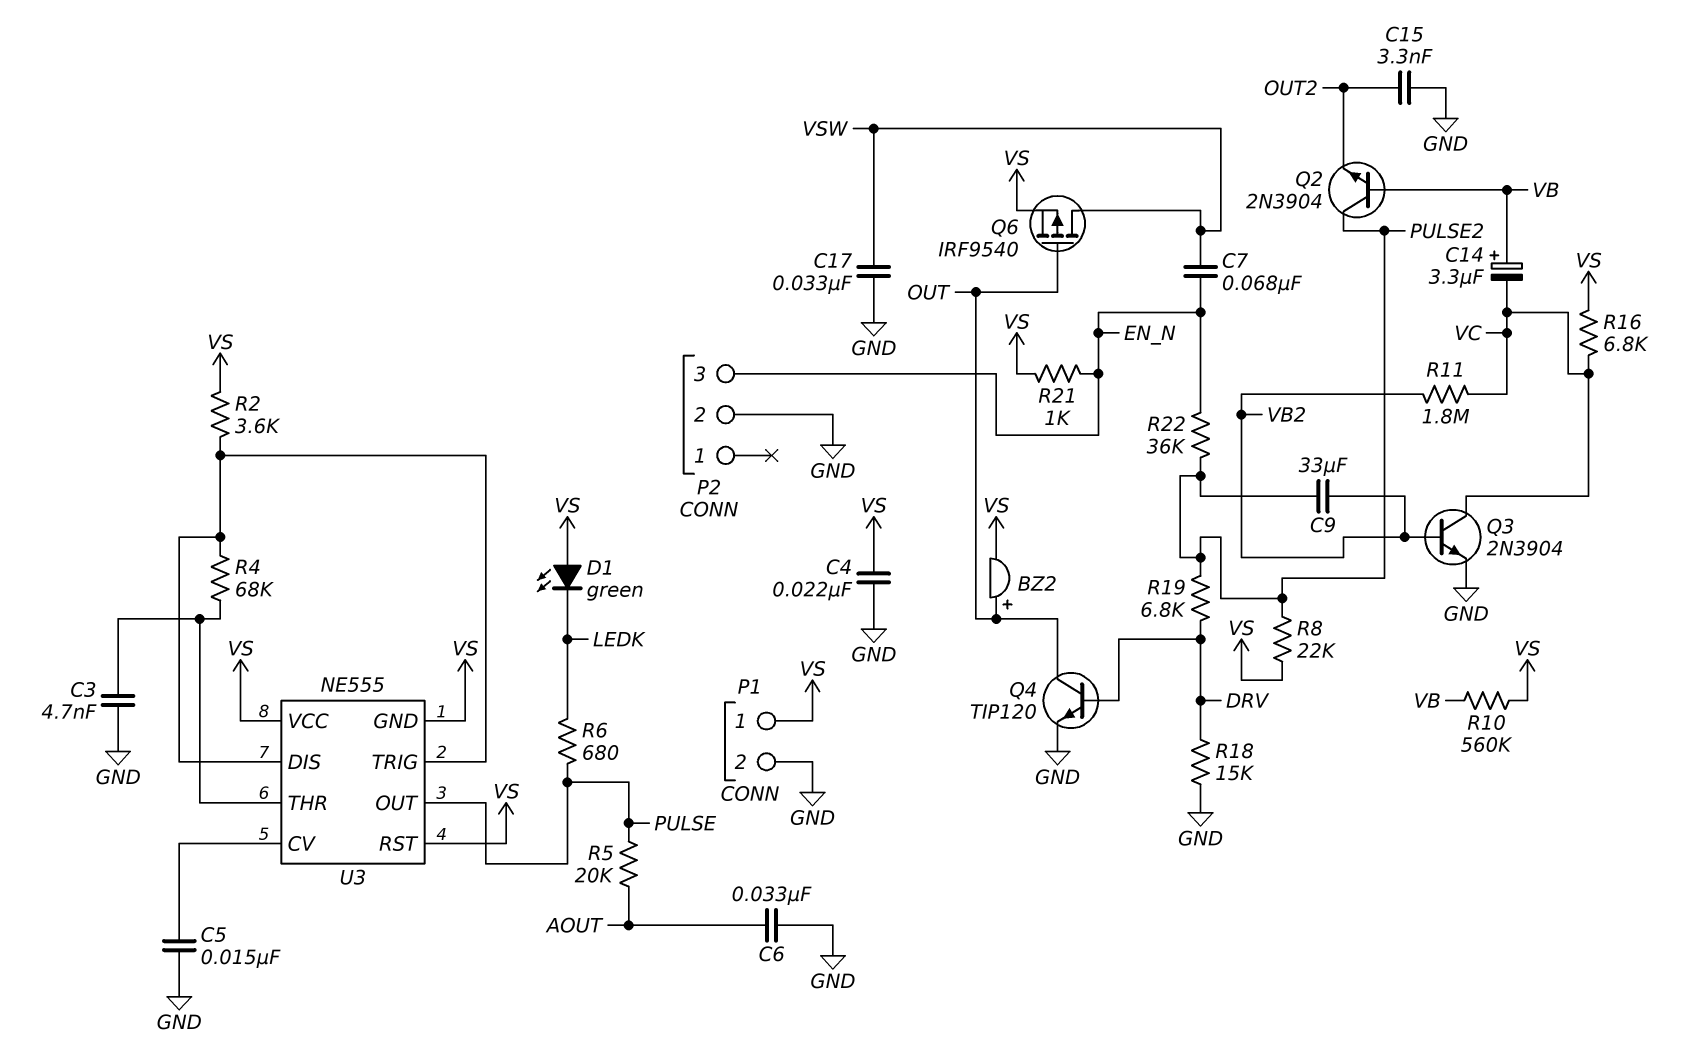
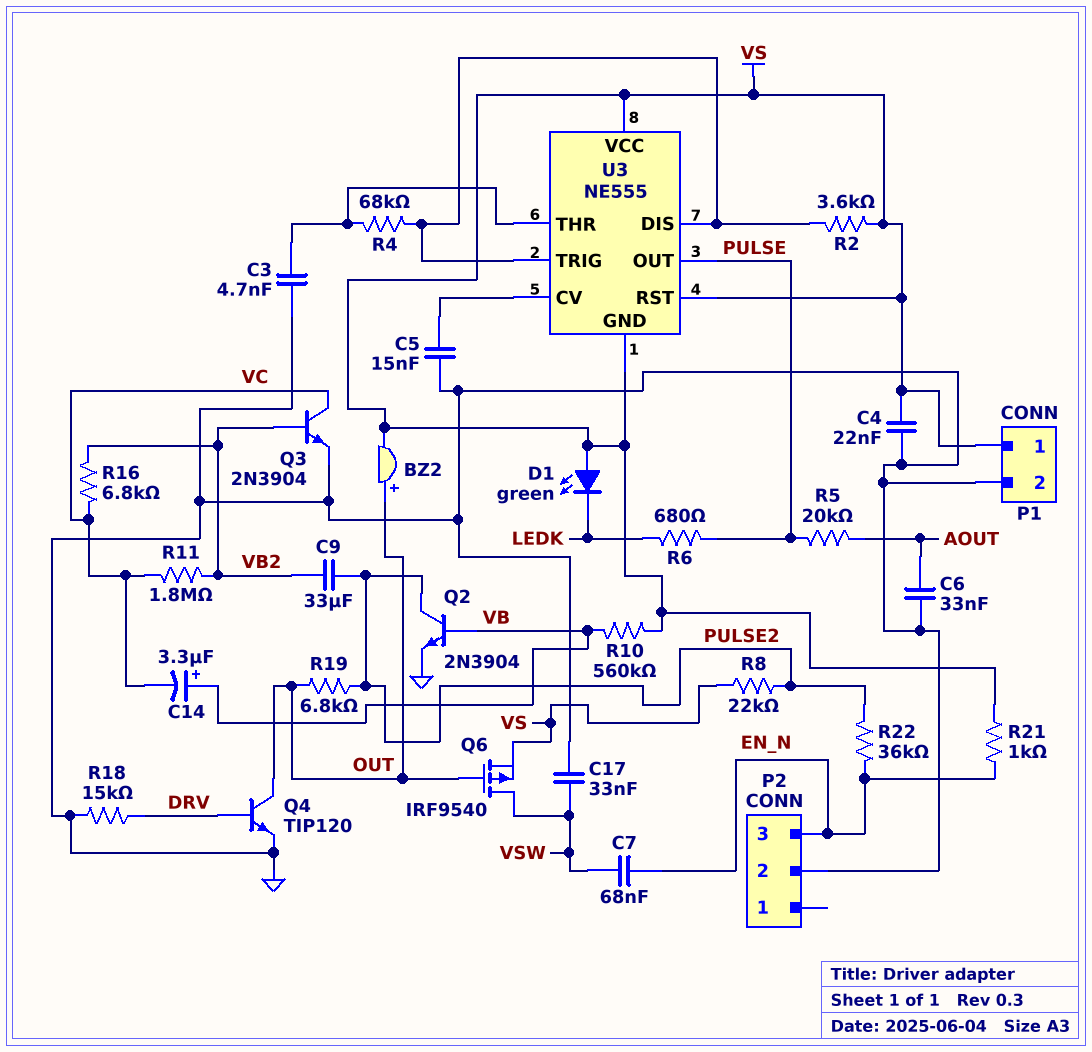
C15: 3.3nF (GND, OUT2) -> none
Q2: NPN 2N3904 (B VB, C PULSE2, E OUT2) -> NPN 2N3904 (B VB, C PULSE2, E GND)
R16: 6.8k (VC, VS) -> 6.8k (VB2, VC)
R19: 6.8k (DRV, PULSE2) -> 6.8k (OUT, PULSE2)

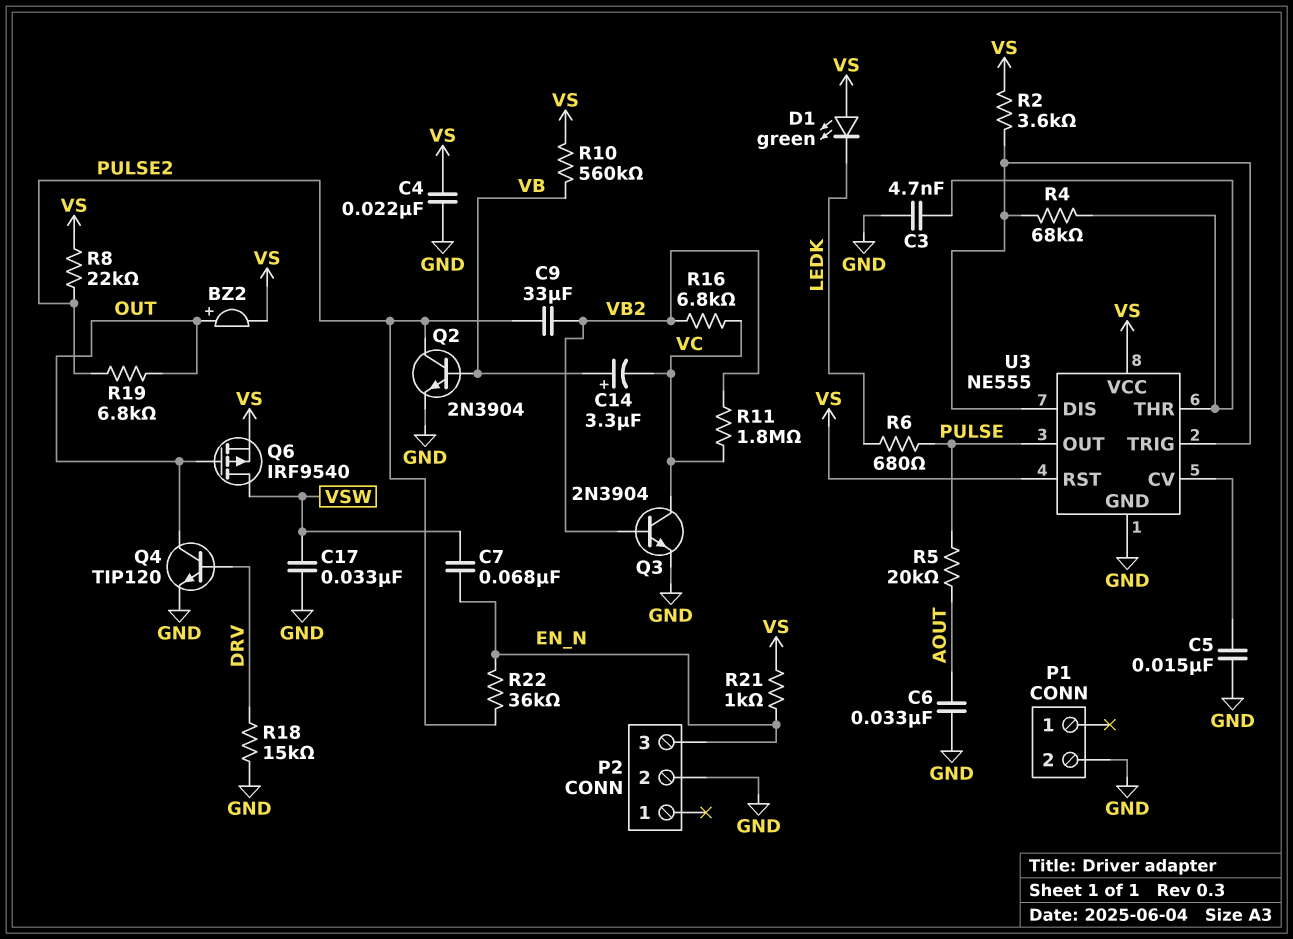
P1 pin 1: VS -> none
U3 pin GND: VS -> GND

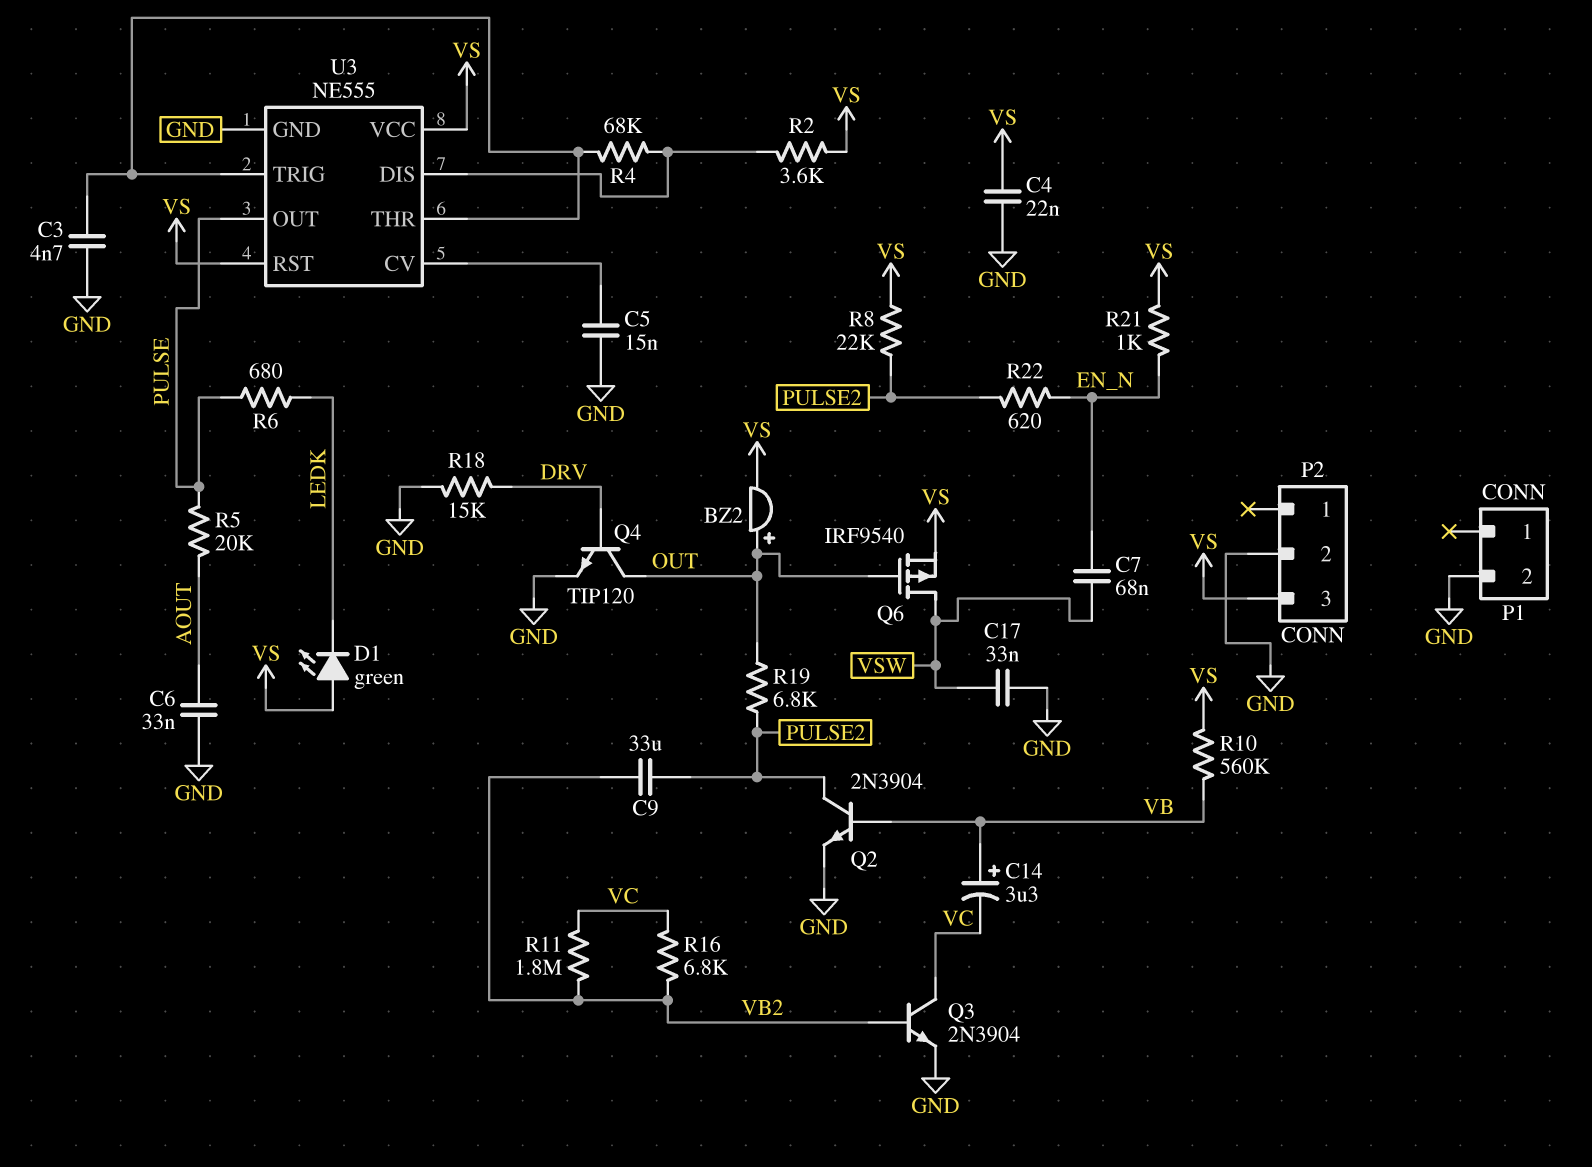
P2 pin 3: EN_N -> VS
R22: 36k (EN_N, PULSE2) -> 620 (EN_N, PULSE2)
U3 pin TRIG: U3/DIS -> U3/THR

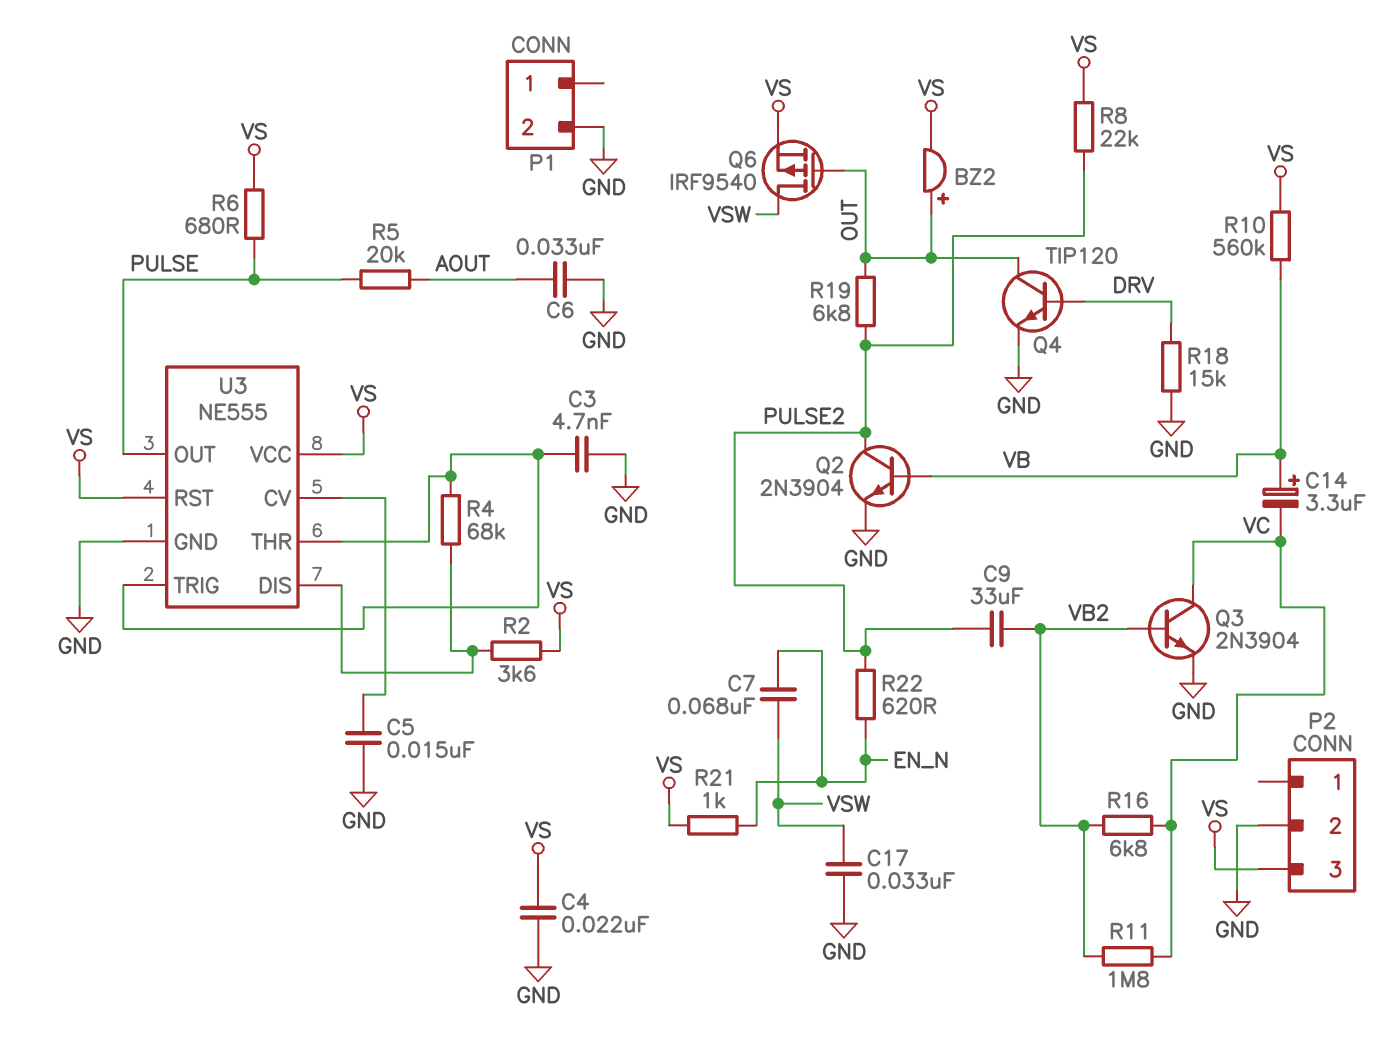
D1: LED green (A VS, K LEDK) -> none
R6: 680 (LEDK, PULSE) -> 680 (PULSE, VS)

